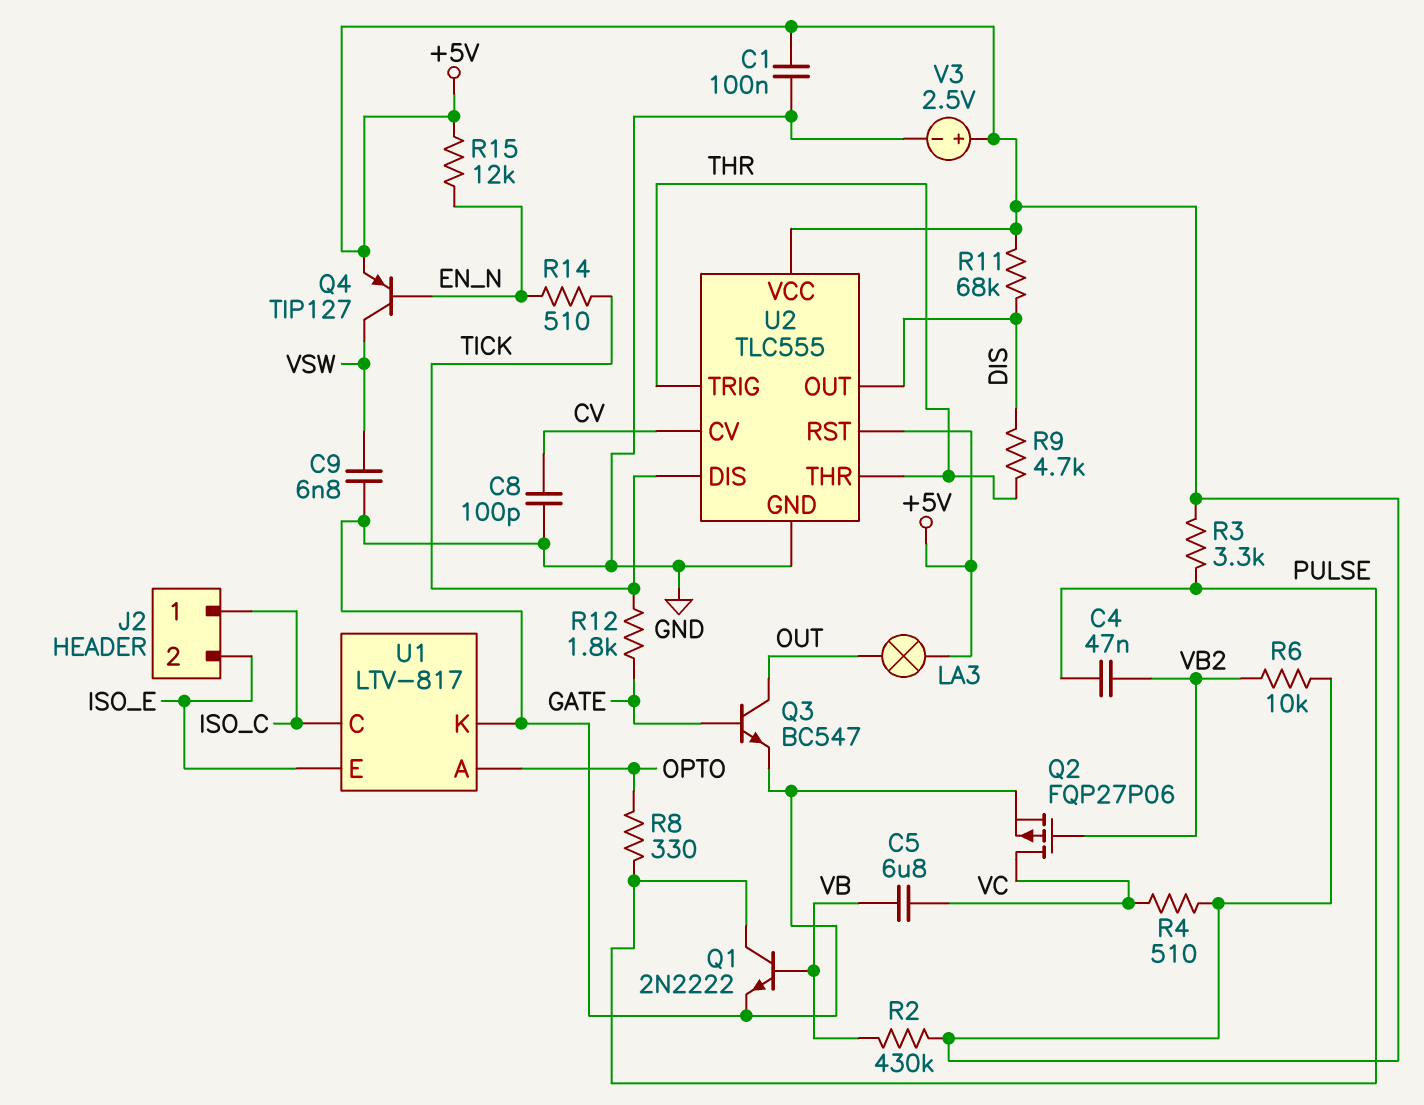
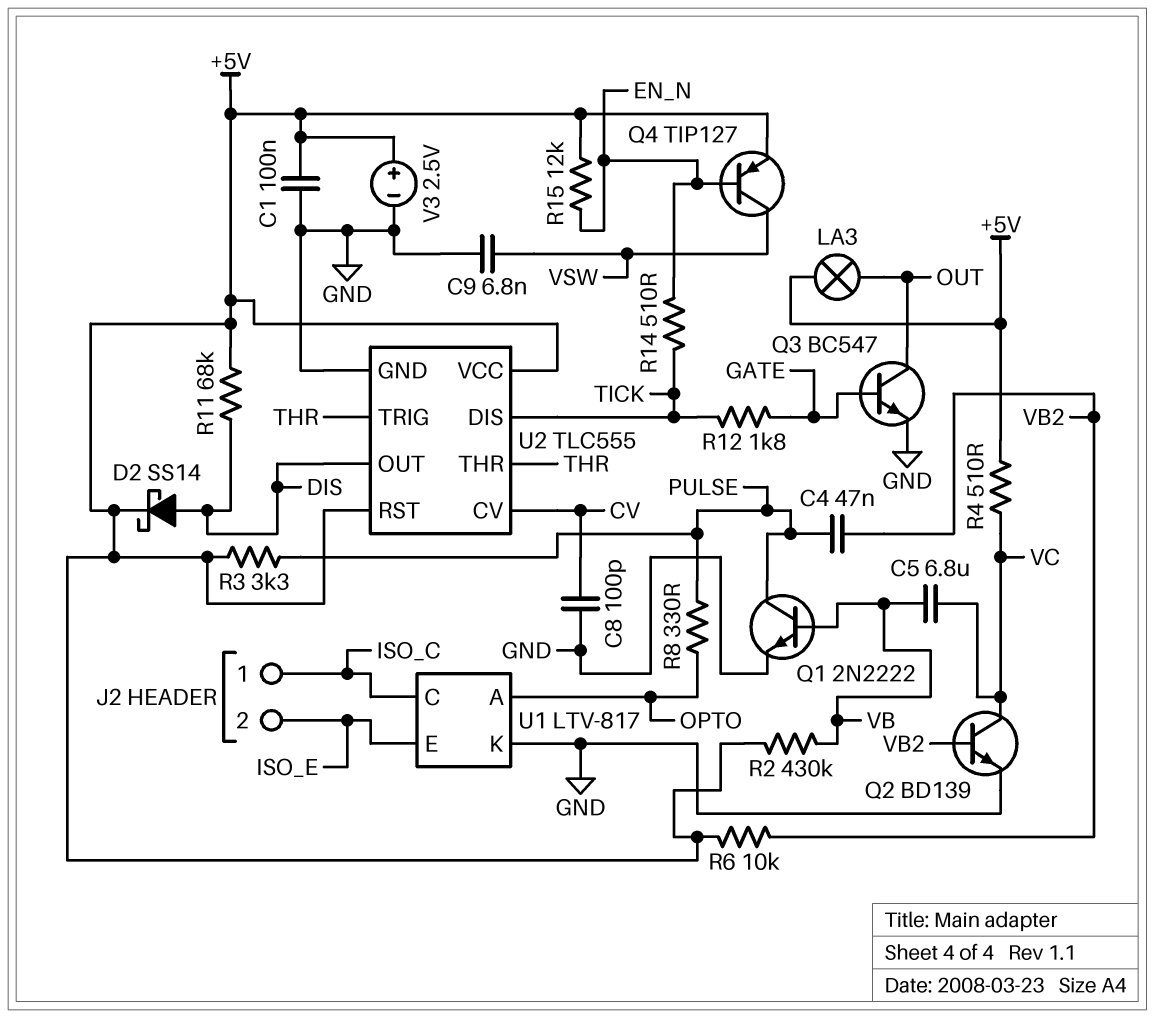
D2: none -> schottky SS14 (A DIS, K +5V)
Q2: PMOS FQP27P06 (G VB2, D VC, S GND) -> NPN BD139 (B VB2, C VC, E GND)
R9: 4.7k (DIS, THR) -> none

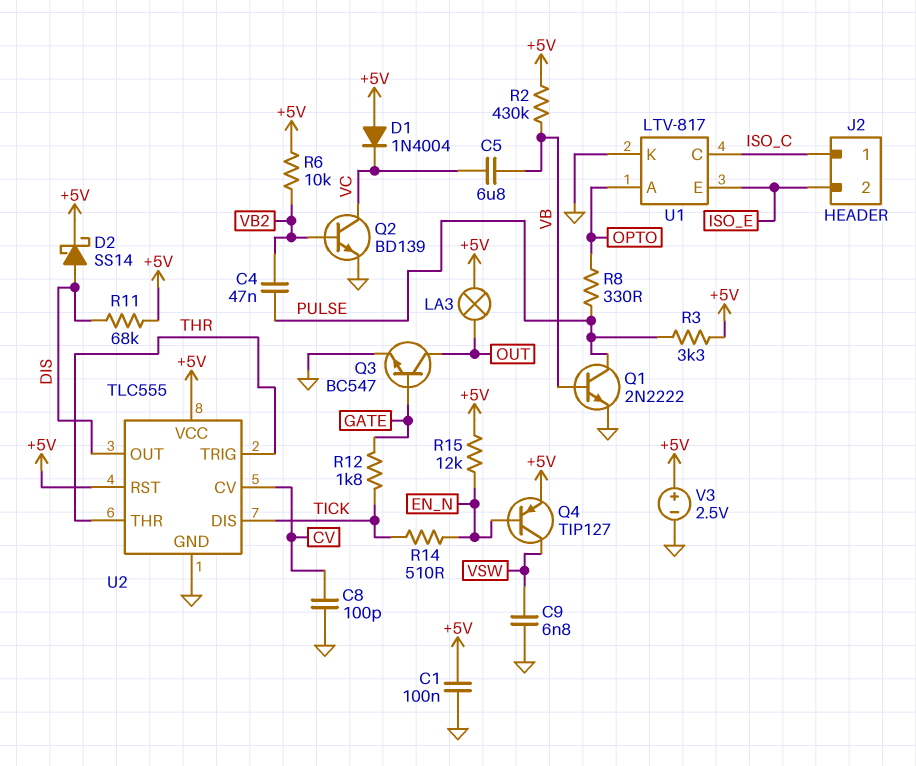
D1: none -> diode 1N4004 (A +5V, K VC)
R4: 510 (+5V, VC) -> none

